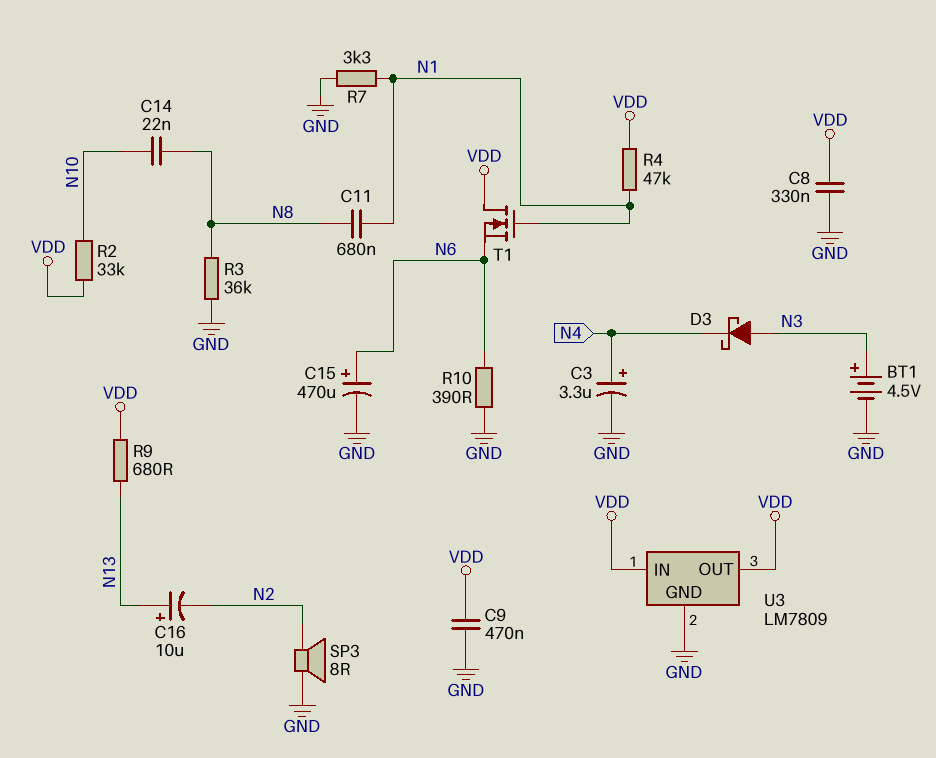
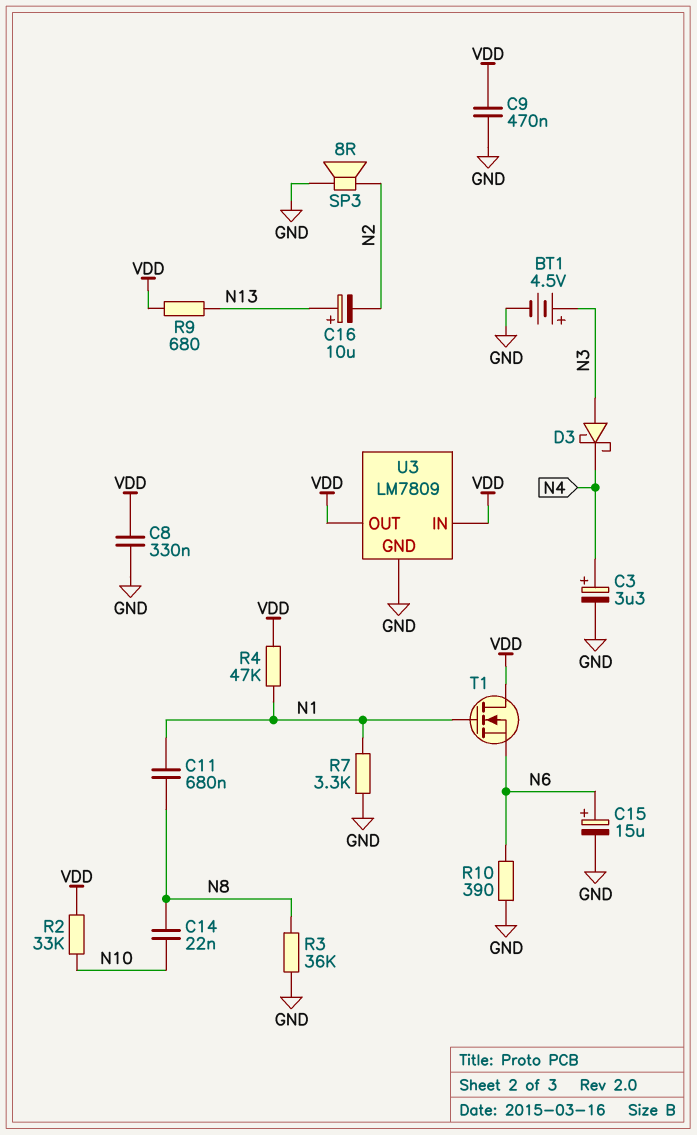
C15: 470uF (plus N6, minus GND) -> 15uF (plus N6, minus GND)

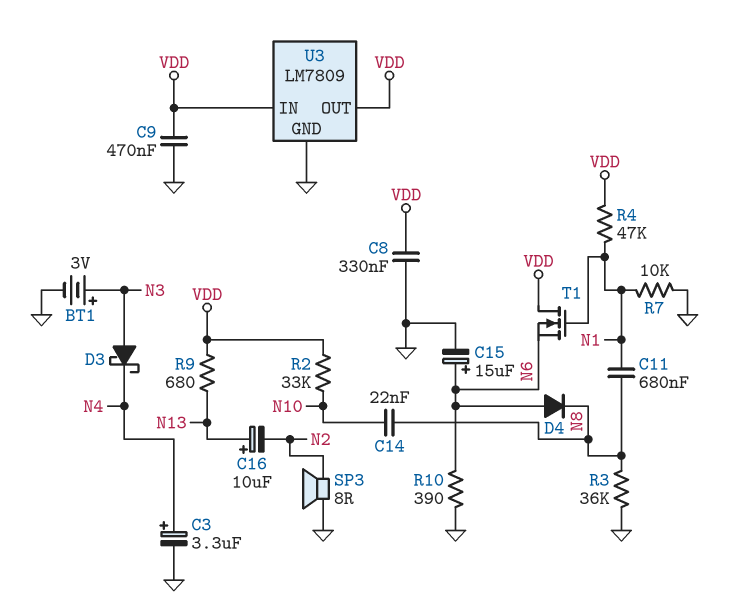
BT1: 4.5V (plus N3, minus GND) -> 3V (plus N3, minus GND)
D4: none -> diode (A N6, K N8)
R7: 3.3k (GND, N1) -> 10k (GND, N1)

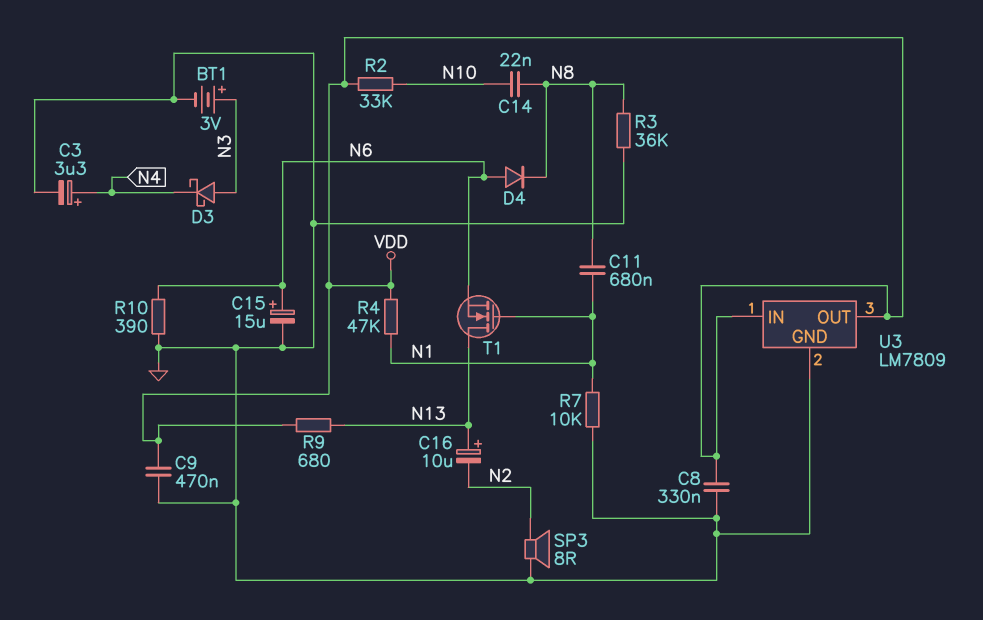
T1: NMOS (G N1, D VDD, S N6) -> NMOS (G N1, D N13, S N6)

